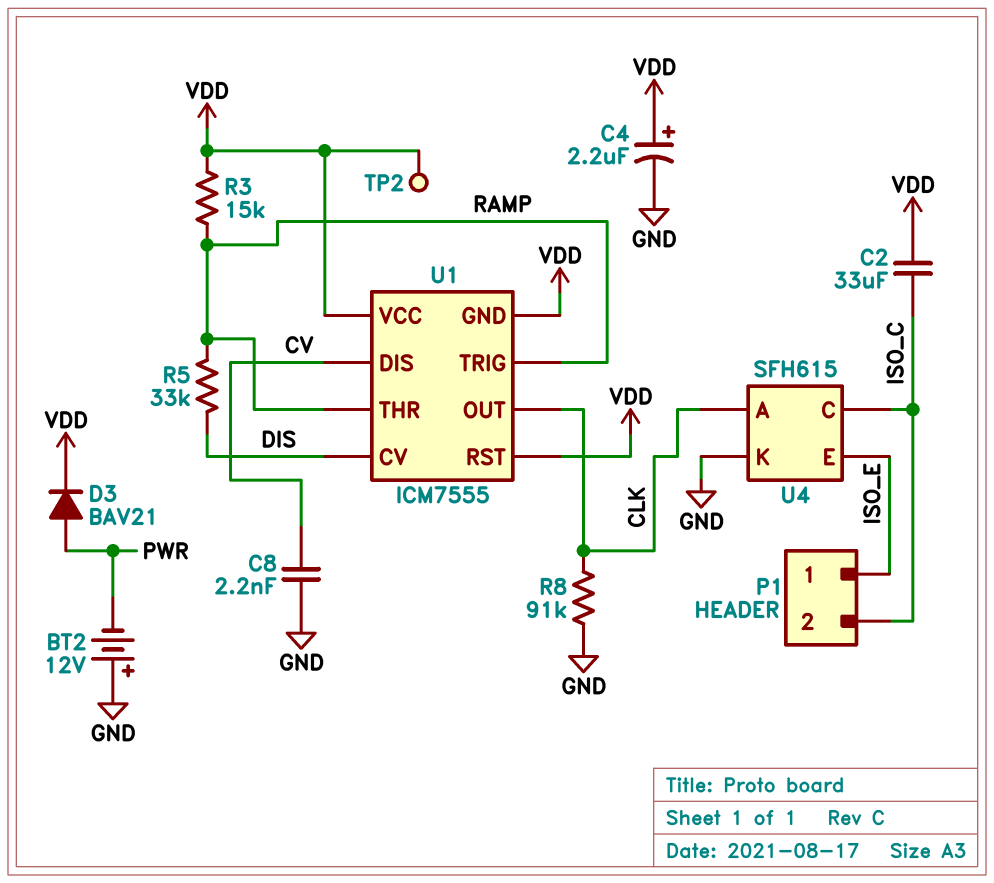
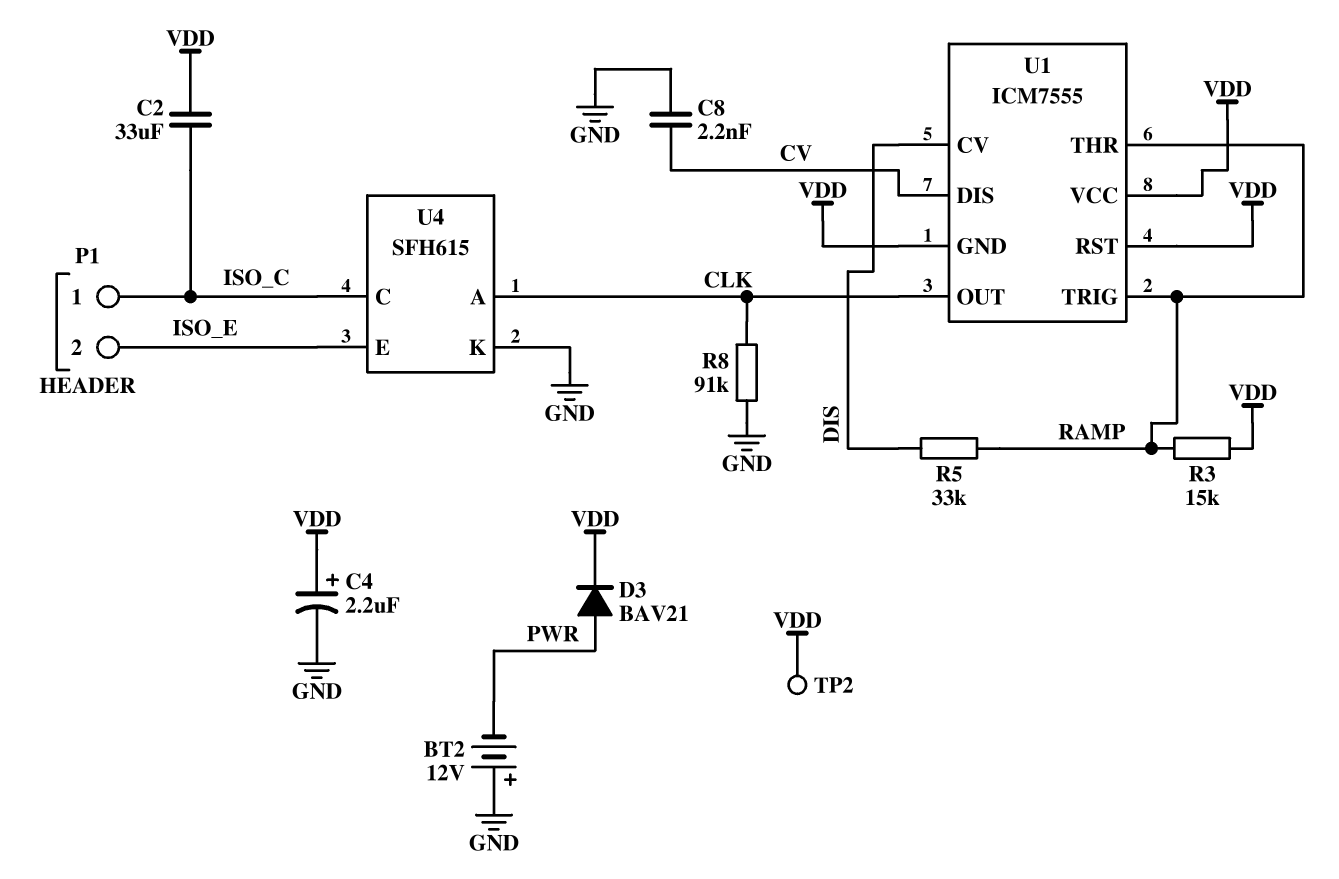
P1 pin 1: ISO_E -> ISO_C
P1 pin 2: ISO_C -> ISO_E

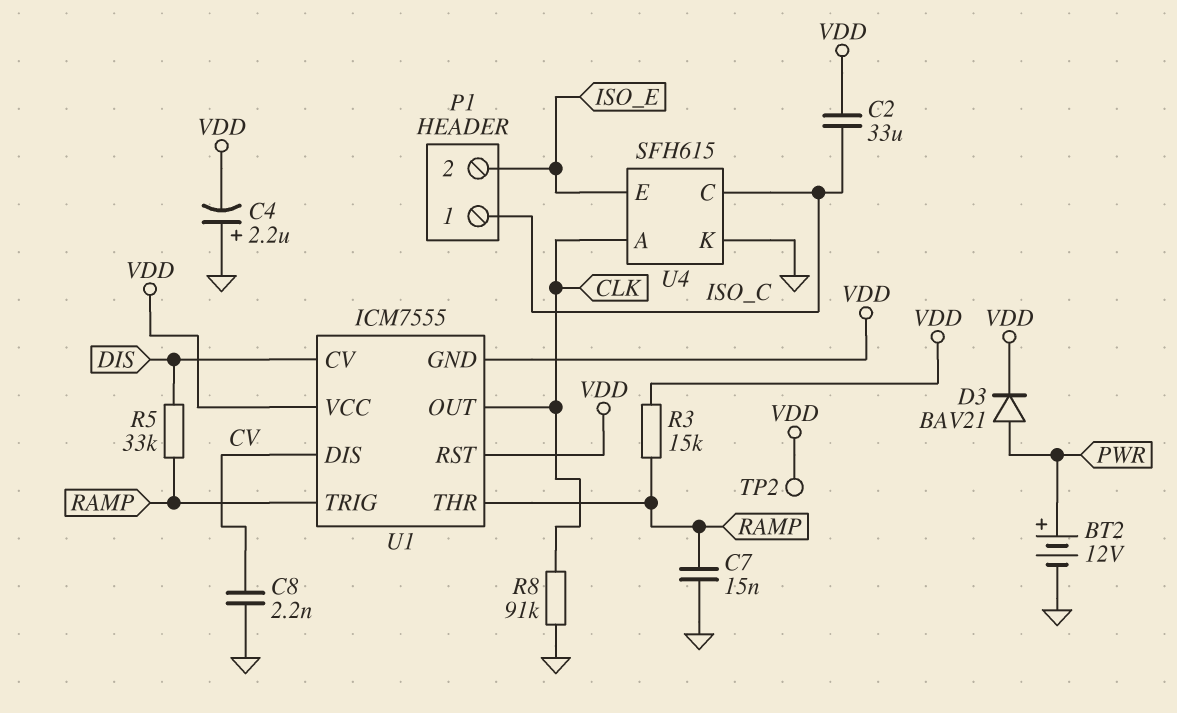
BT2: 12V (plus GND, minus PWR) -> 12V (plus PWR, minus GND)
C4: 2.2uF (plus VDD, minus GND) -> 2.2uF (plus GND, minus VDD)
C7: none -> 15nF (GND, RAMP)

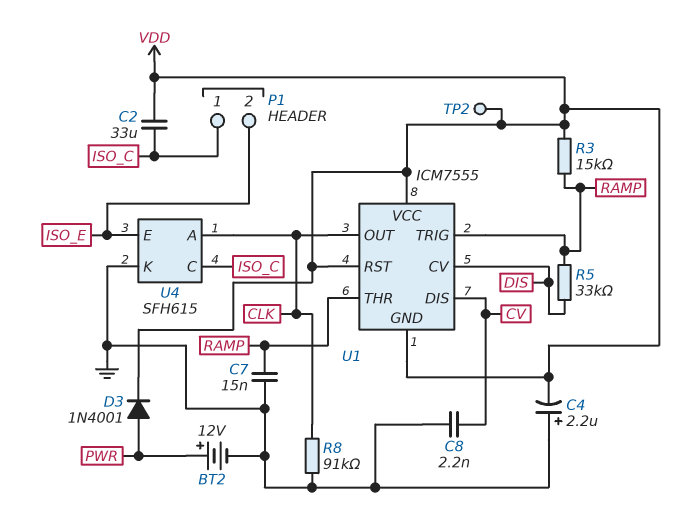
D3: diode BAV21 (A PWR, K VDD) -> diode 1N4001 (A PWR, K VDD)

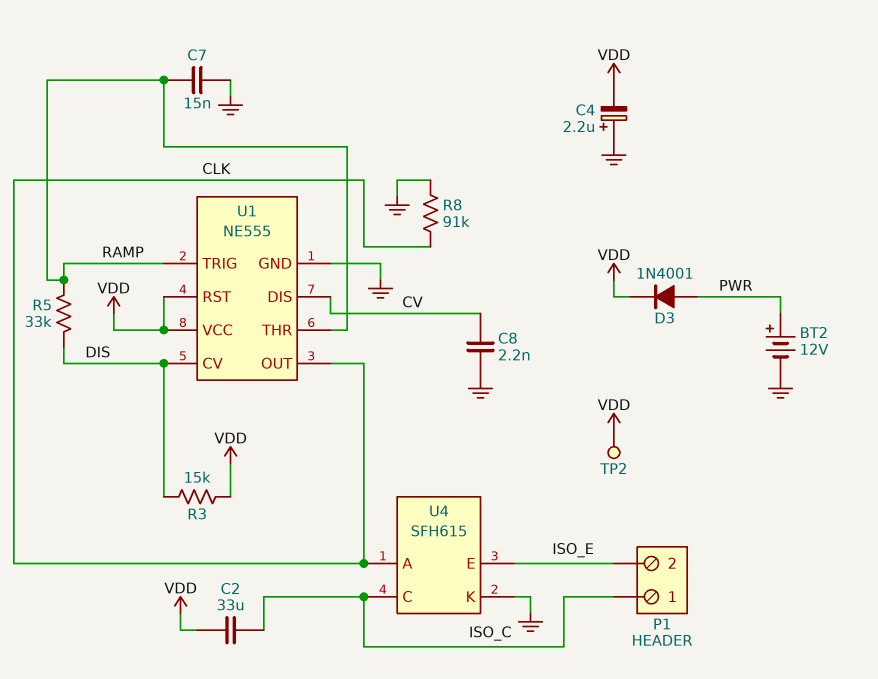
R3: 15k (RAMP, VDD) -> 15k (DIS, VDD)
U1: ICM7555 -> NE555
U1 pin GND: VDD -> GND

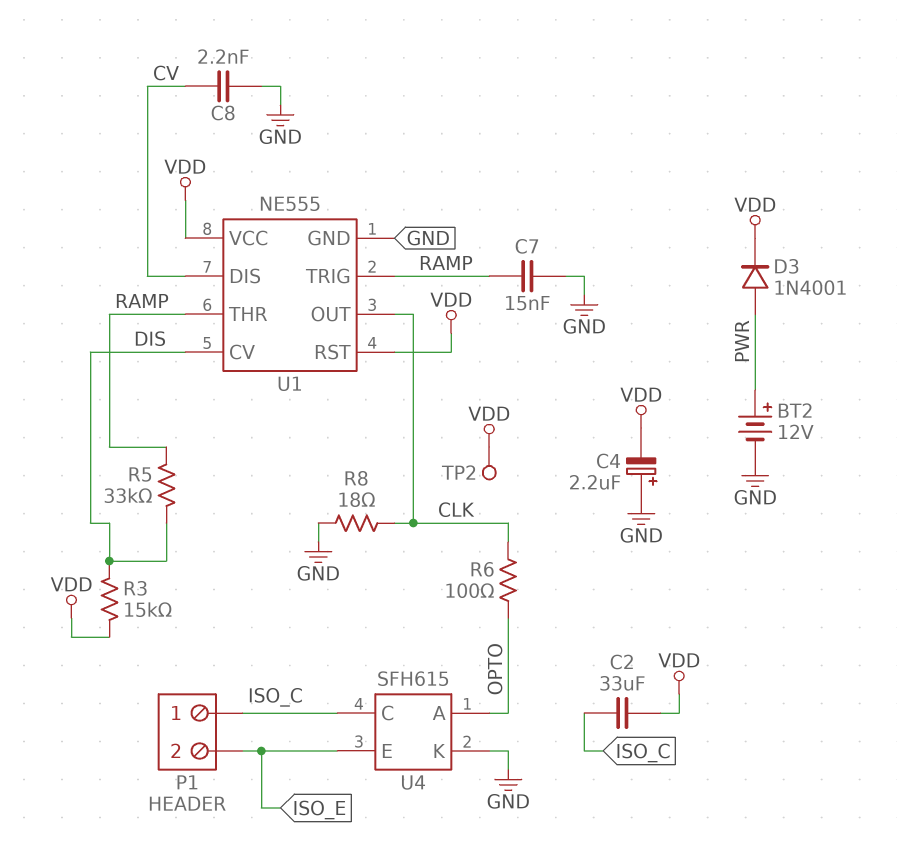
R6: none -> 100 (CLK, OPTO)
R8: 91k (CLK, GND) -> 18 (CLK, GND)
U4 pin A: CLK -> OPTO

